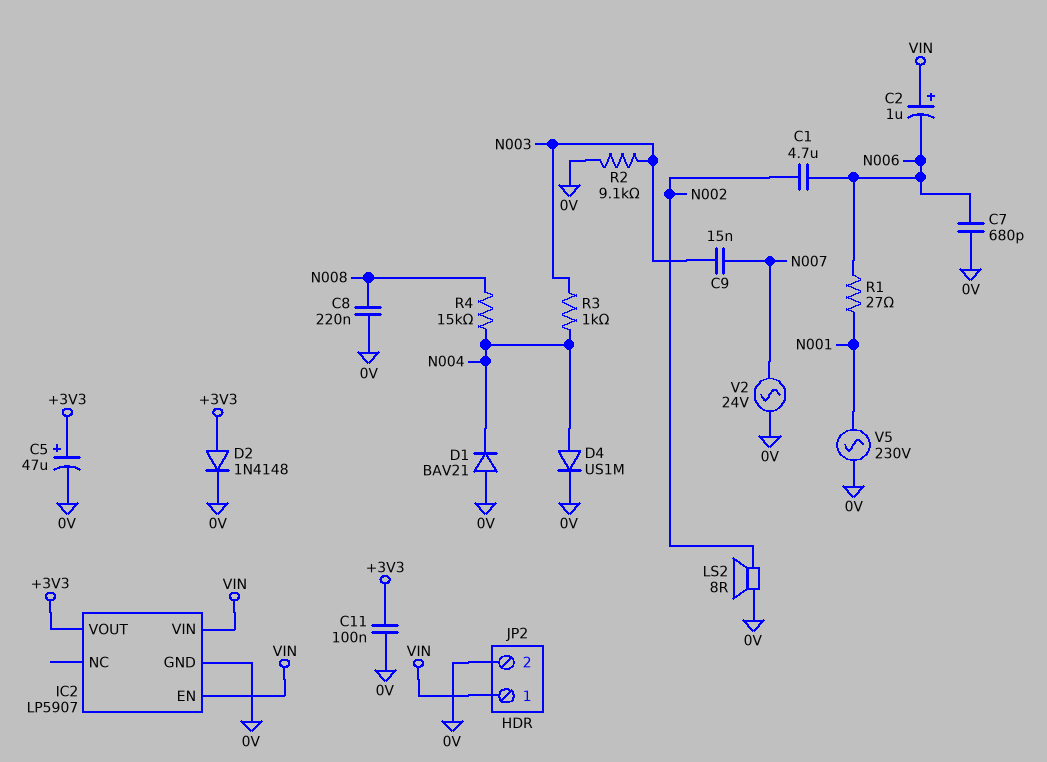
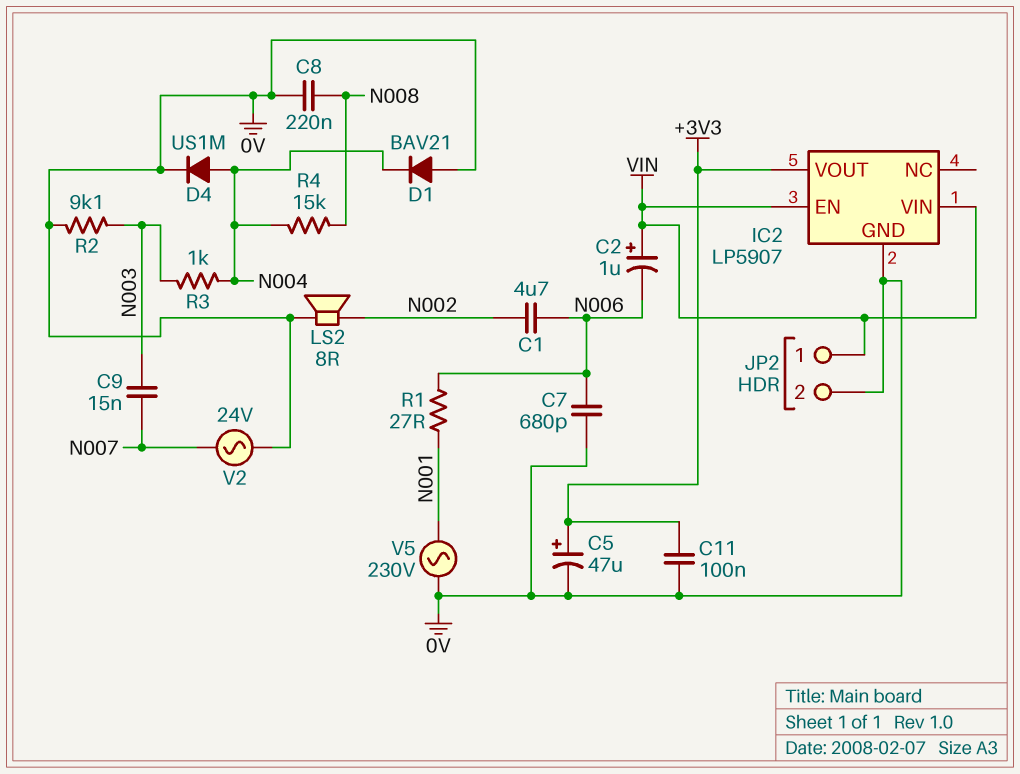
D2: diode 1N4148 (A +3V3, K 0V) -> none

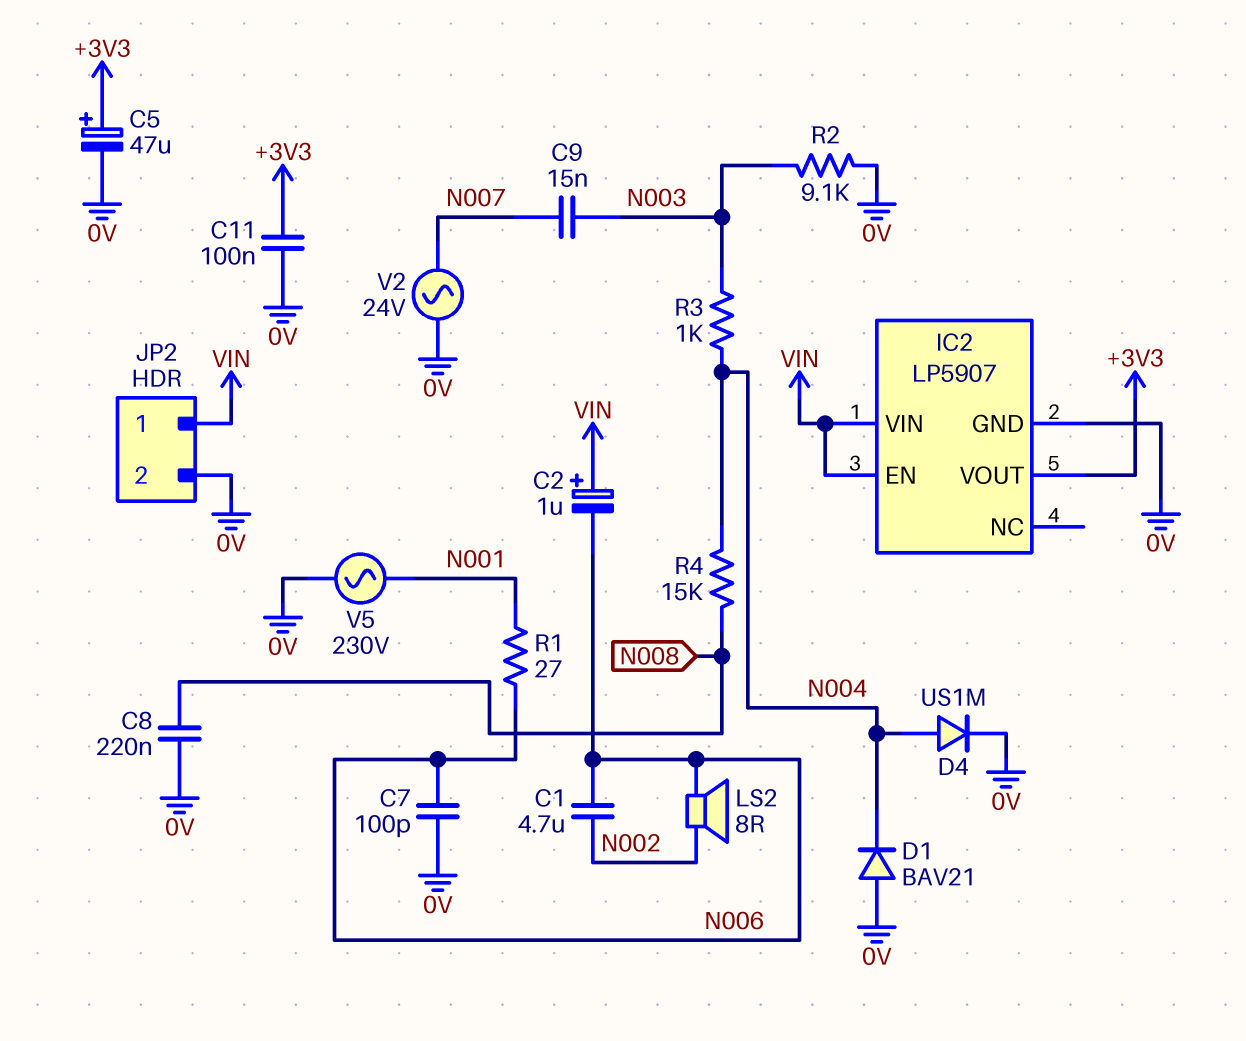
C7: 680pF (0V, N006) -> 100pF (0V, N006)
LS2: speaker 8R (0V, N002) -> speaker 8R (N002, N006)

